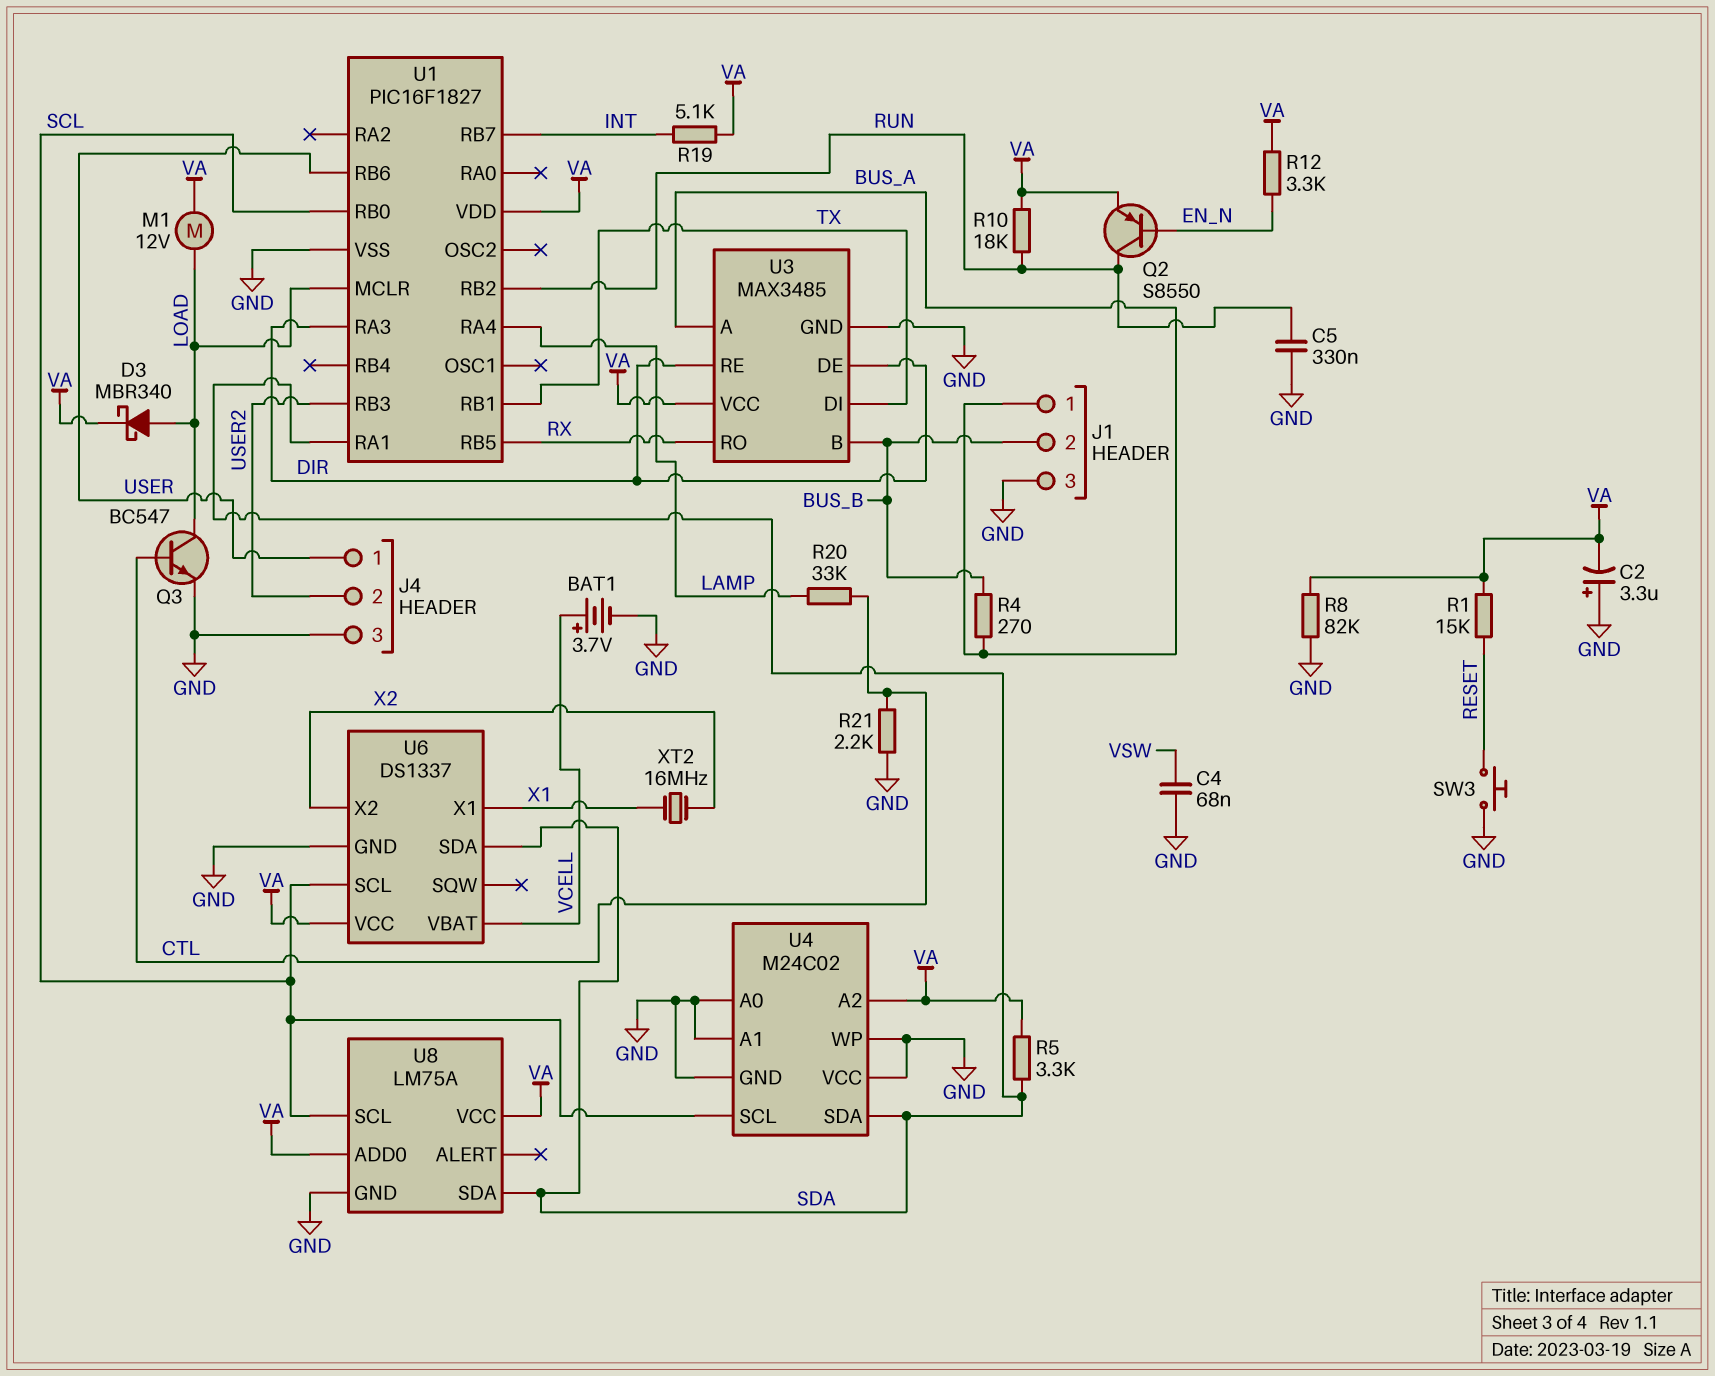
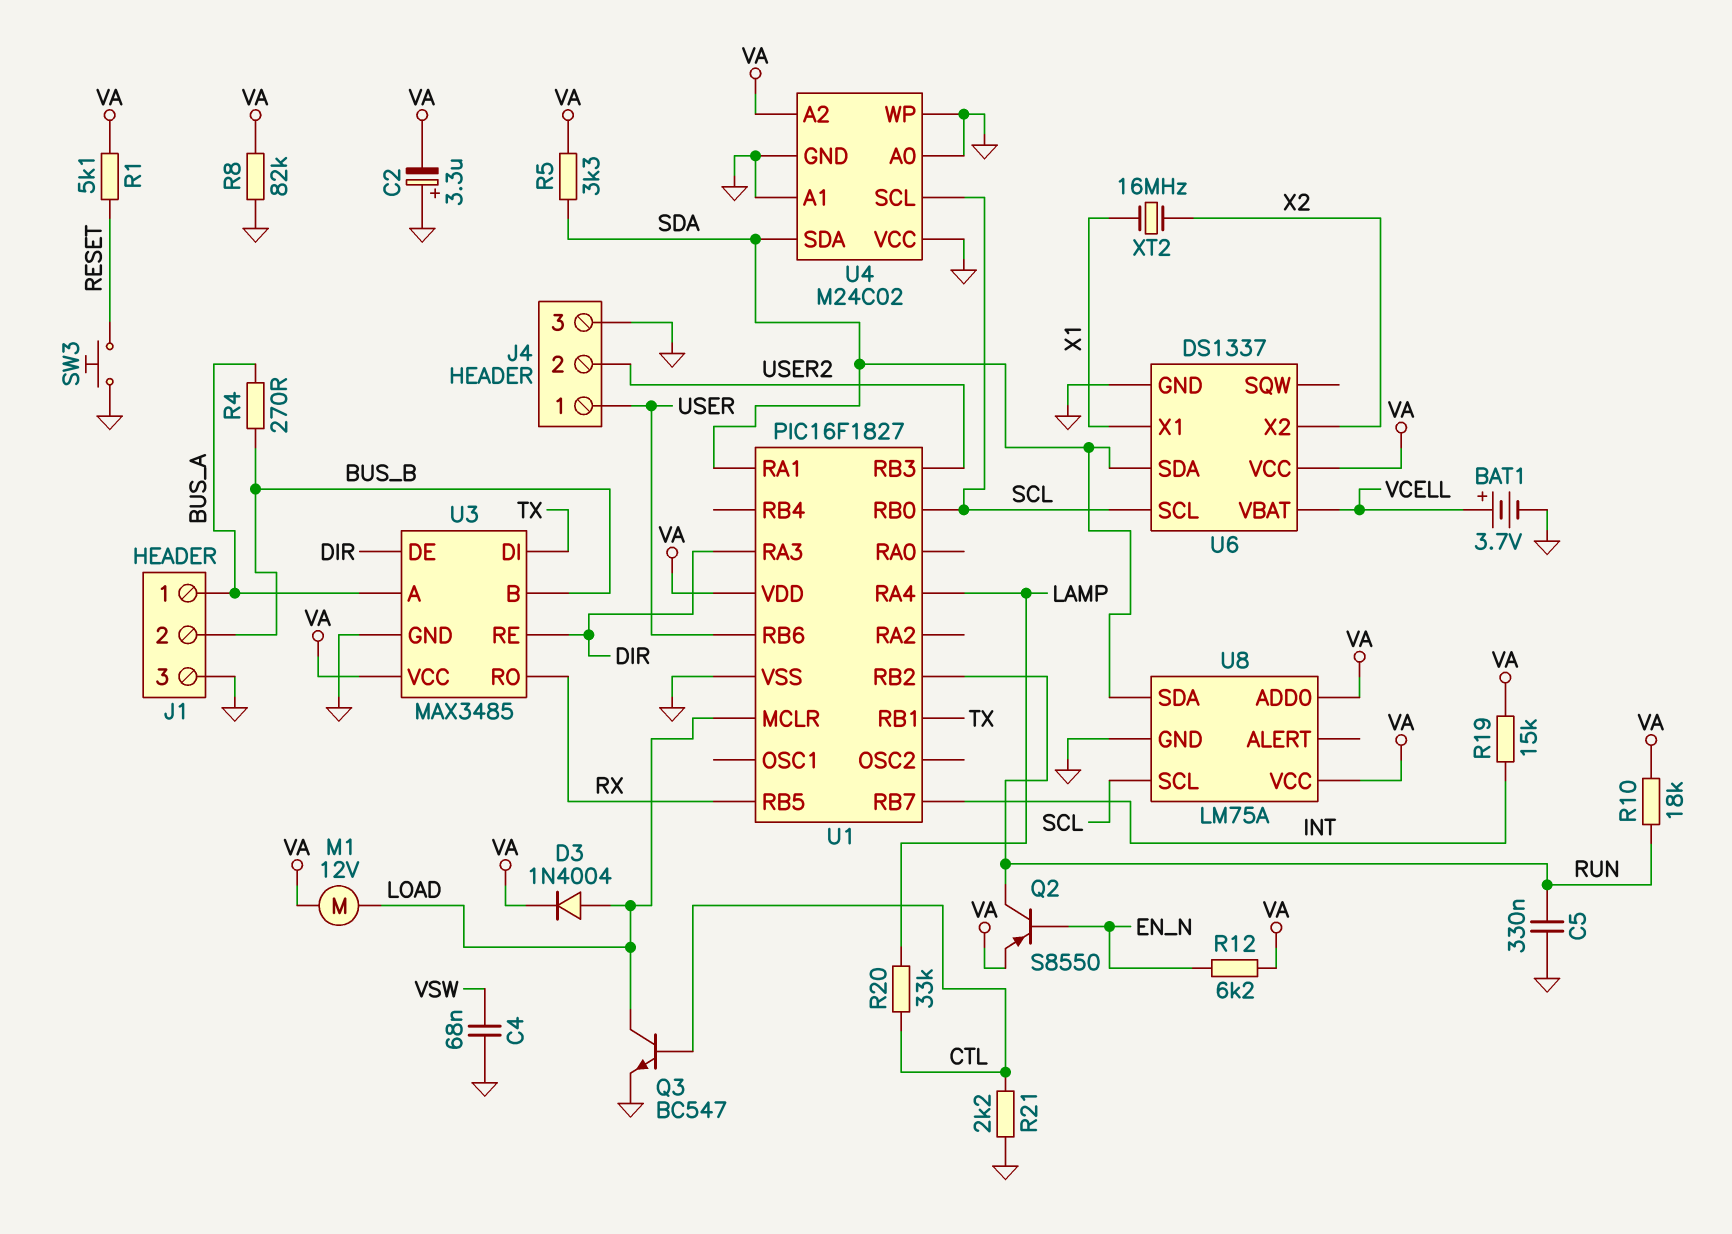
D3: schottky MBR340 (A LOAD, K VA) -> diode 1N4004 (A LOAD, K VA)
R1: 15k (RESET, VA) -> 5.1k (RESET, VA)
R12: 3.3k (EN_N, VA) -> 6.2k (EN_N, VA)
R19: 5.1k (INT, VA) -> 15k (INT, VA)

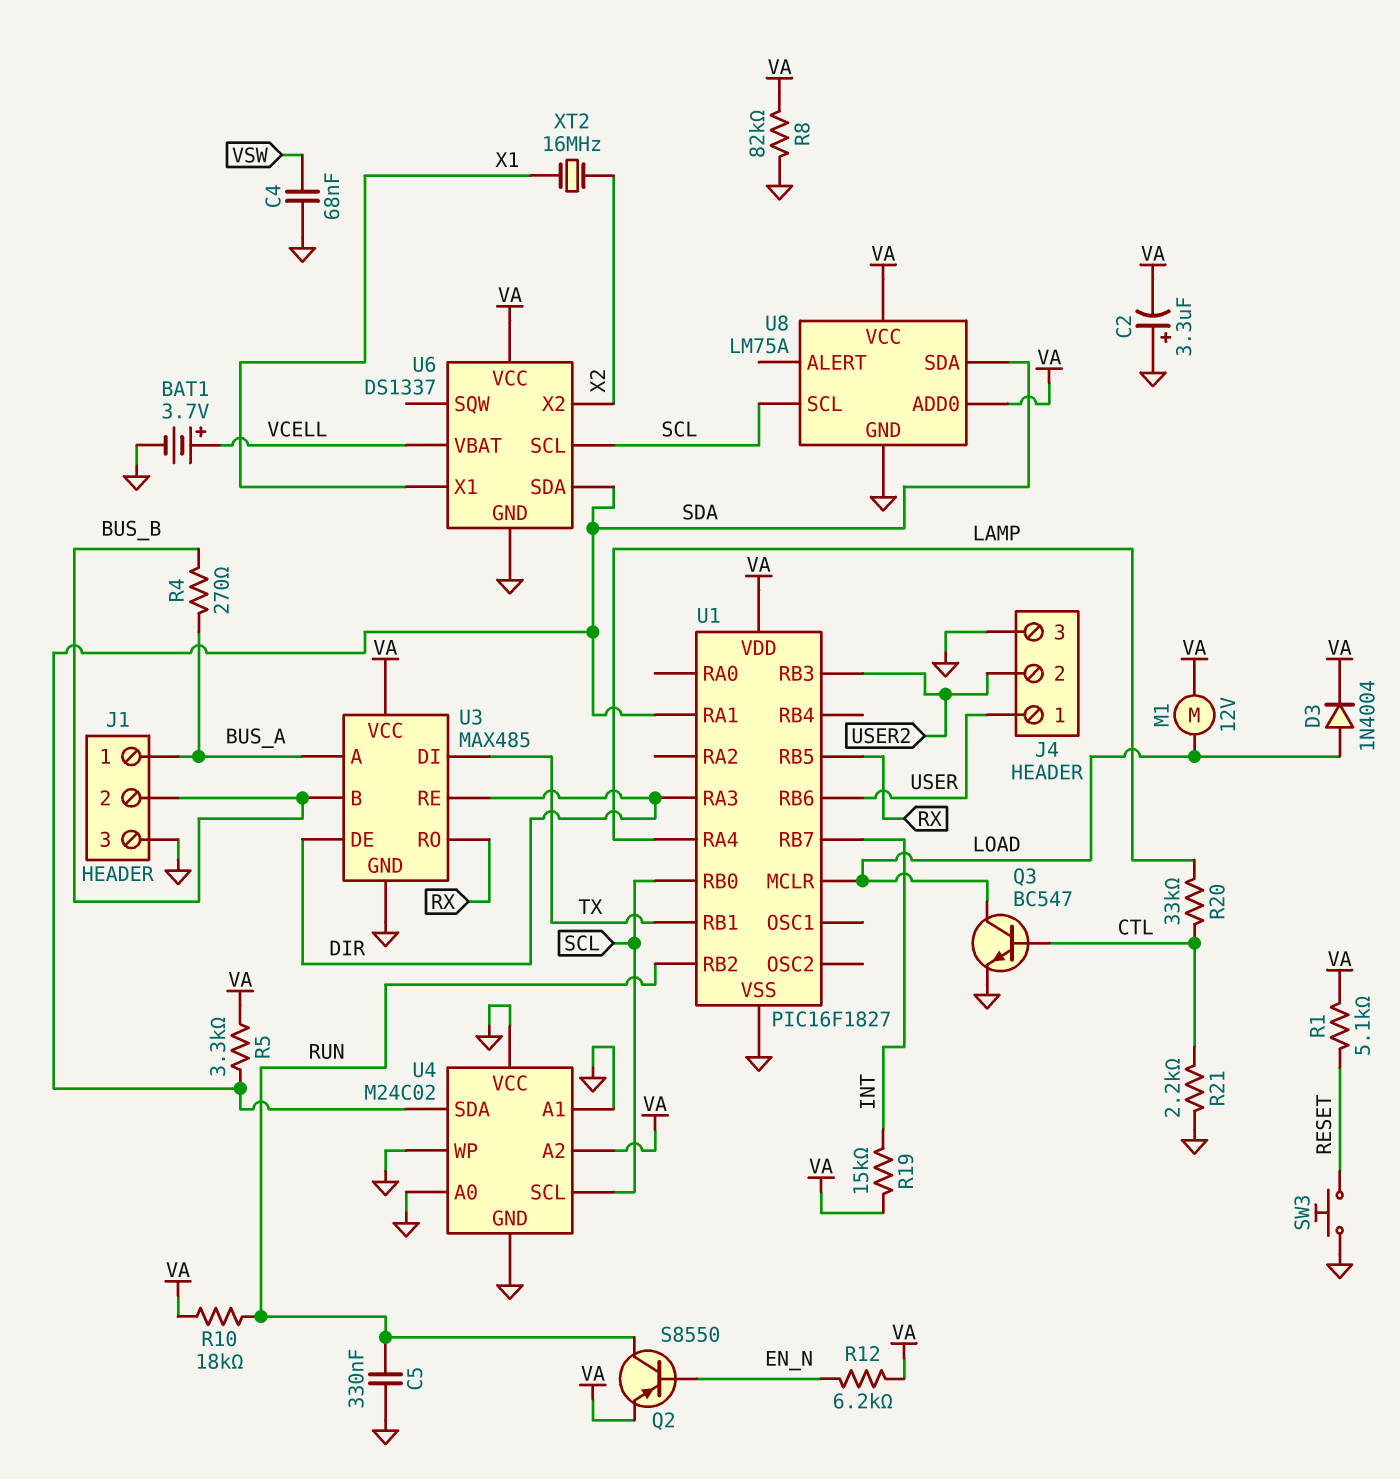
U3: MAX3485 -> MAX485

